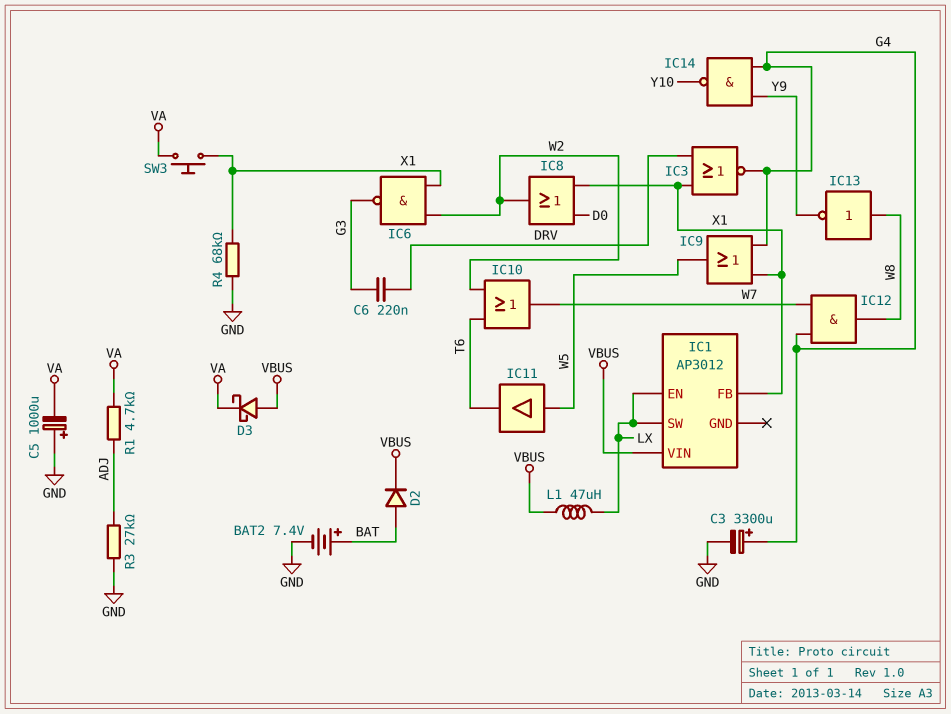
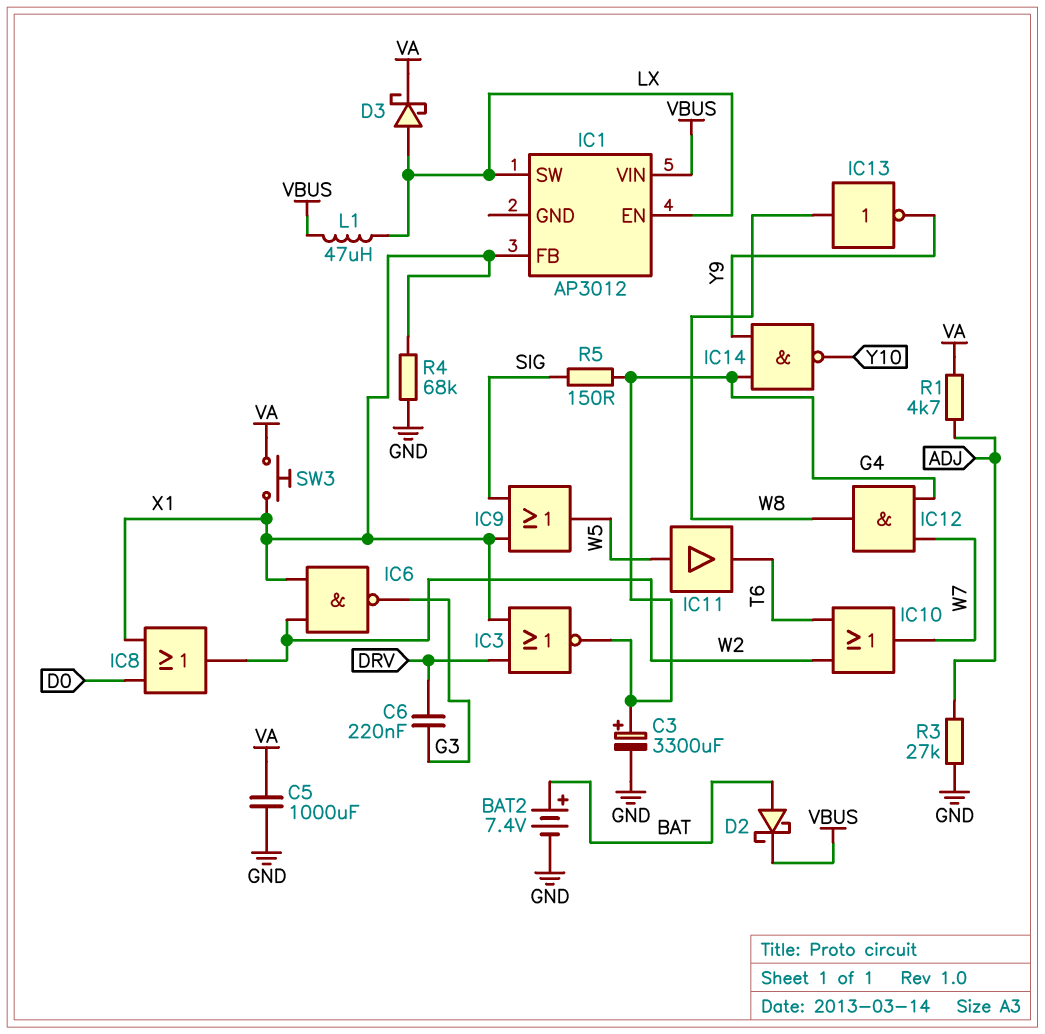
C5: 1000uF (plus GND, minus VA) -> 1000uF (GND, VA)
D2: diode (A BAT, K VBUS) -> schottky (A BAT, K VBUS)
D3: schottky (A VBUS, K VA) -> schottky (A LX, K VA)
IC9: OR (in G4, in X1, out W5) -> OR (in SIG, in X1, out W5)
R5: none -> 150 (G4, SIG)

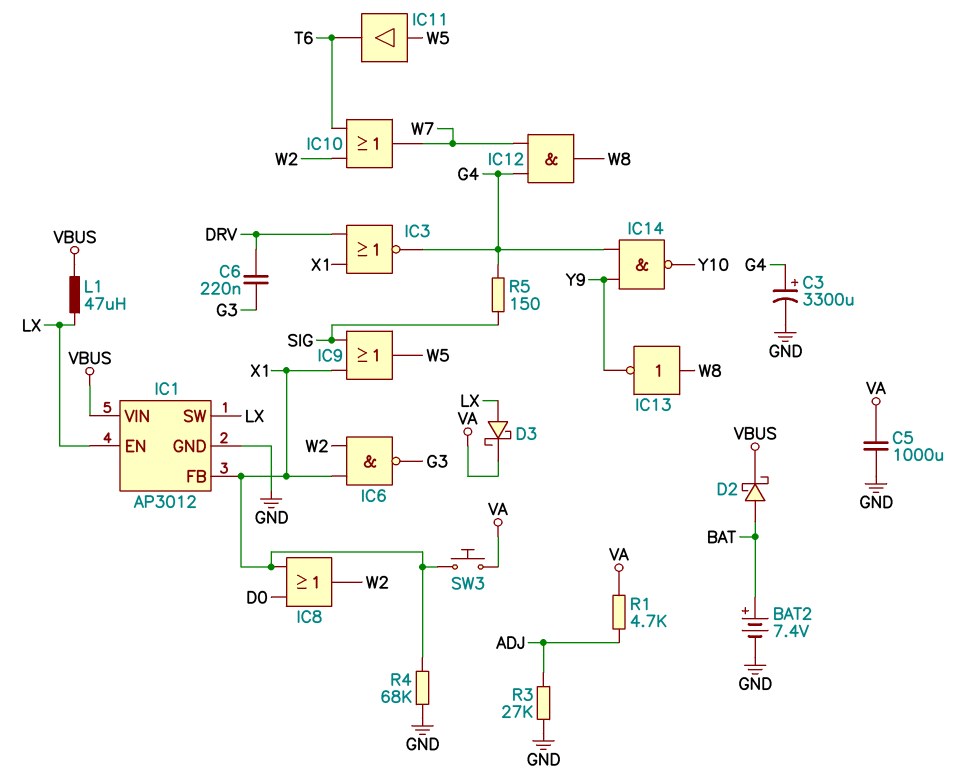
IC1 pin GND: none -> GND

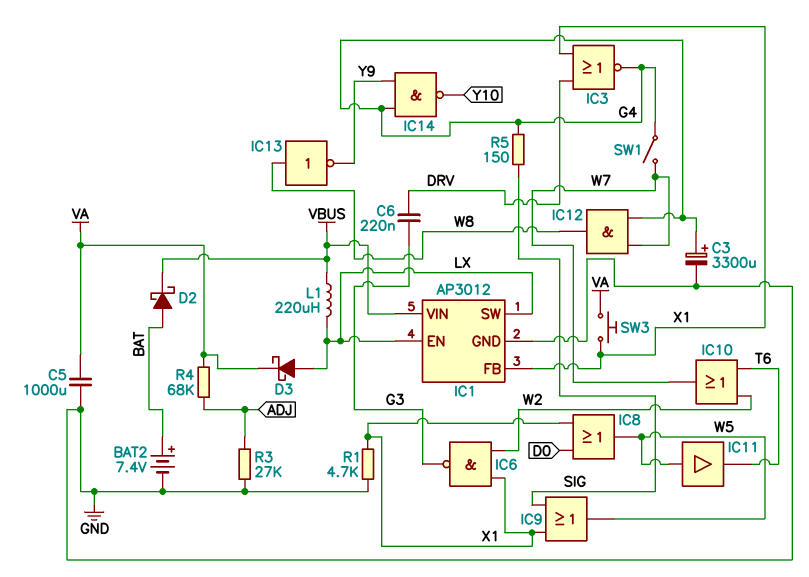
IC8: OR (in D0, in X1, out W2) -> OR (in D0, in X1, out W5)
L1: 47uH (LX, VBUS) -> 220uH (LX, VBUS)
R1: 4.7k (ADJ, VA) -> 4.7k (GND, X1)
R4: 68k (GND, X1) -> 68k (ADJ, VA)
SW1: none -> switch (G4, W7)

